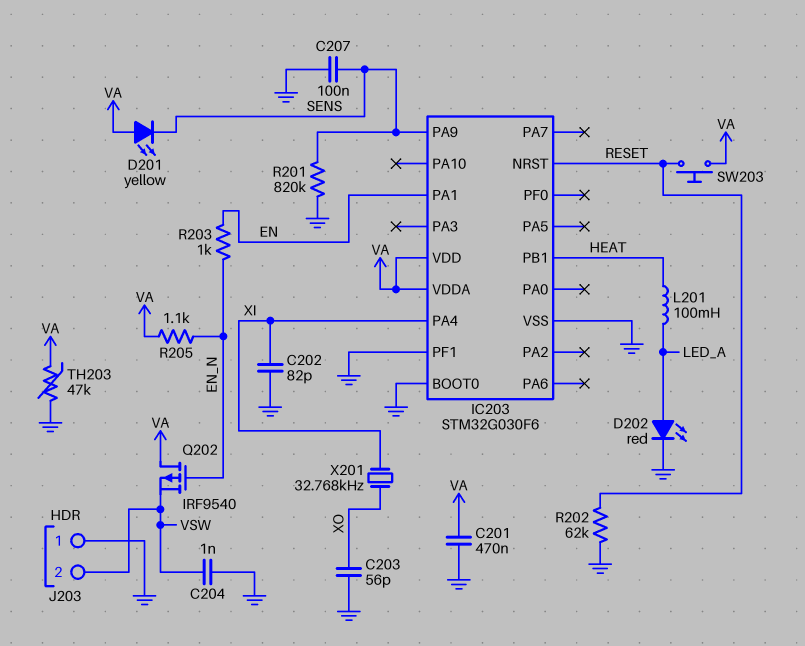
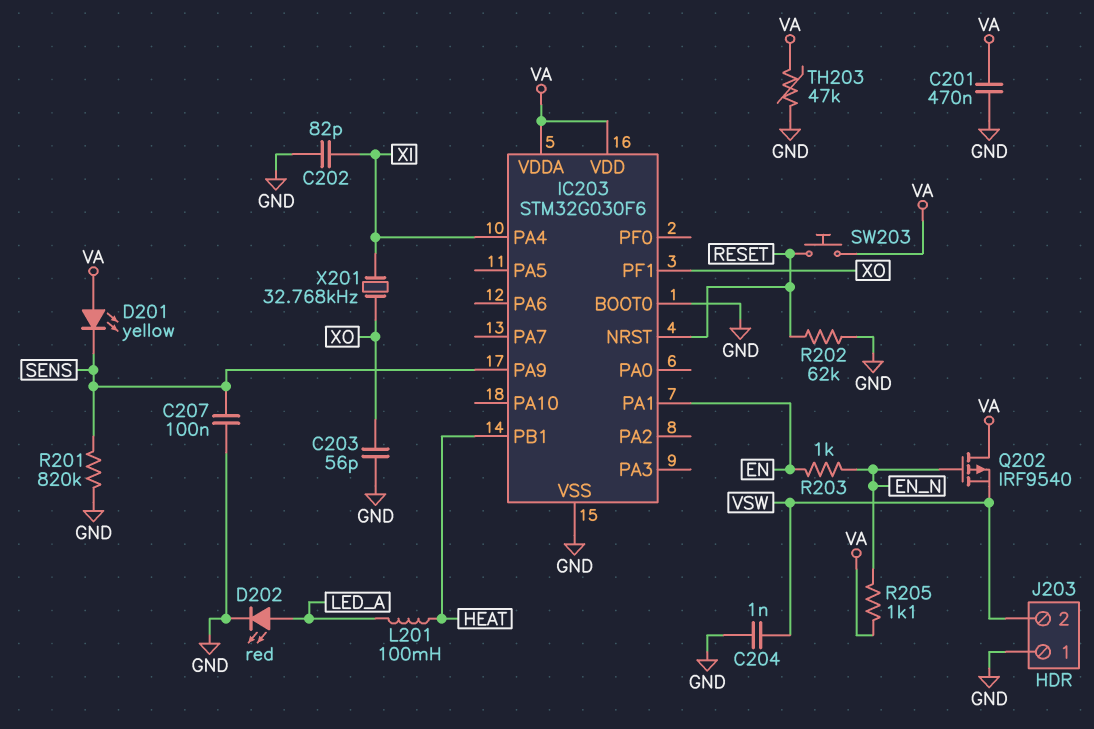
IC203 pin PF1: GND -> XO

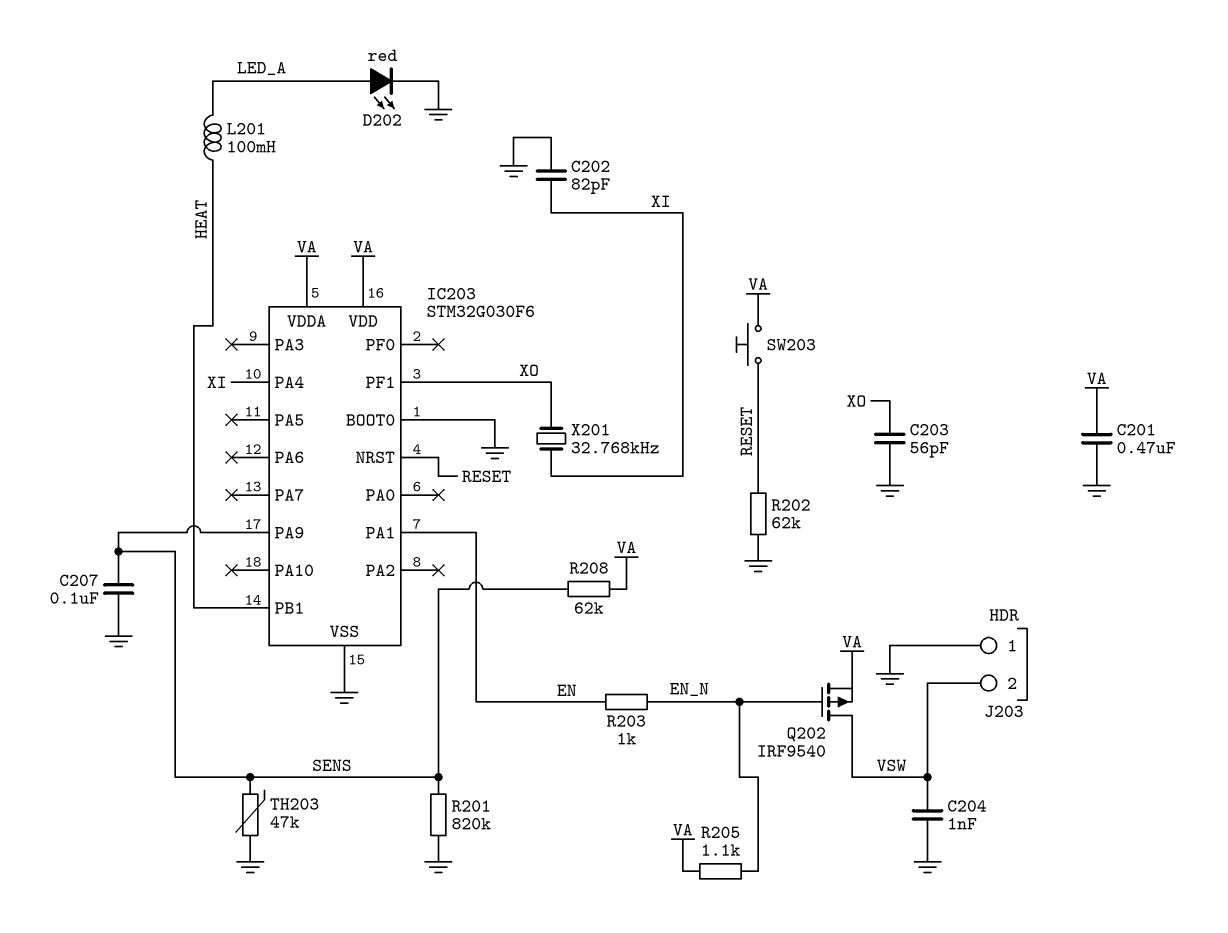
D201: LED yellow (A VA, K SENS) -> none
Q202: PMOS IRF9540 (G EN_N, D VA, S VSW) -> PMOS IRF9540 (G EN_N, D VSW, S VA)
R208: none -> 62k (SENS, VA)
TH203: 47k (GND, VA) -> 47k (GND, SENS)

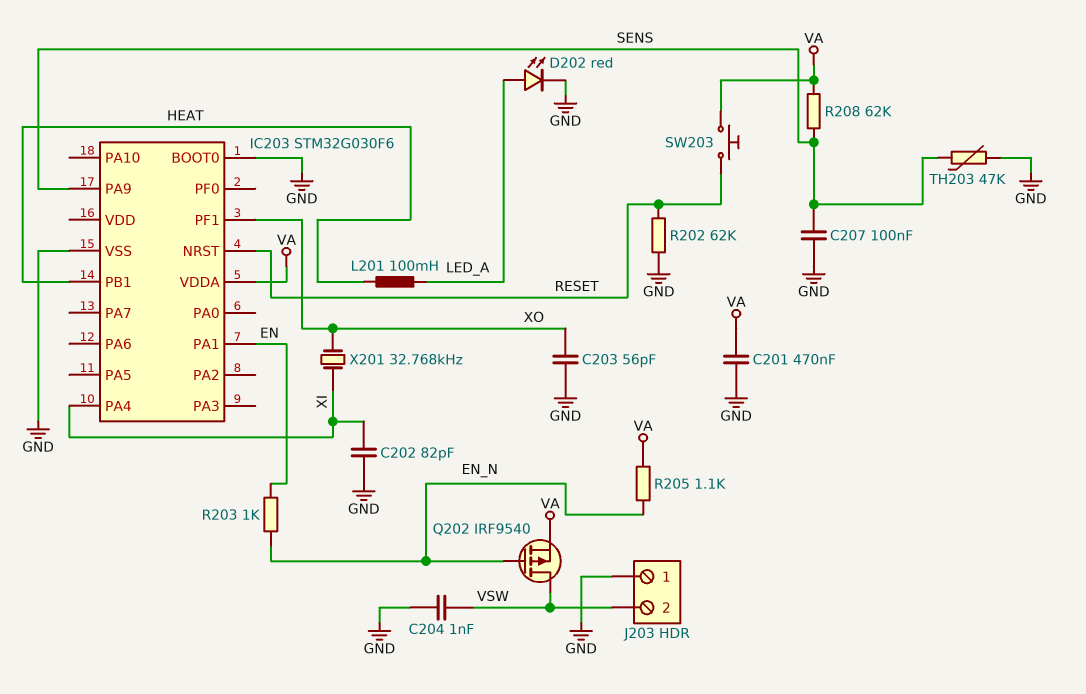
IC203 pin VDD: VA -> none
R201: 820k (GND, SENS) -> none

